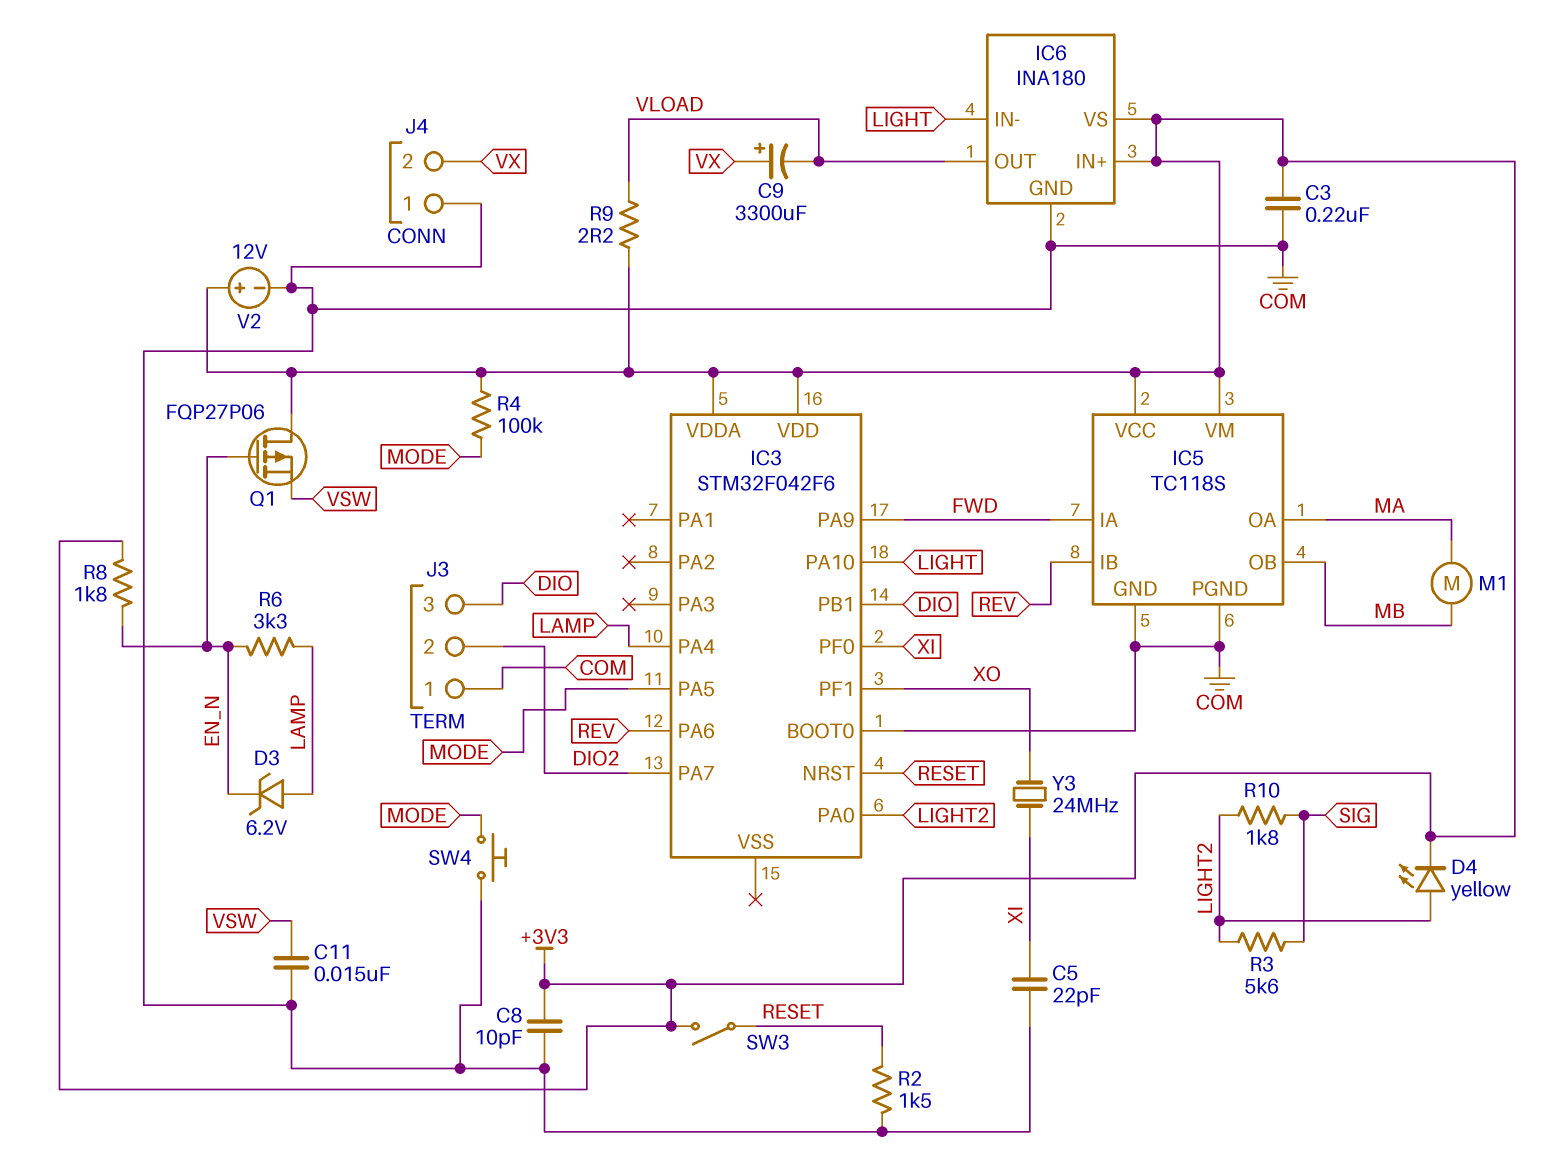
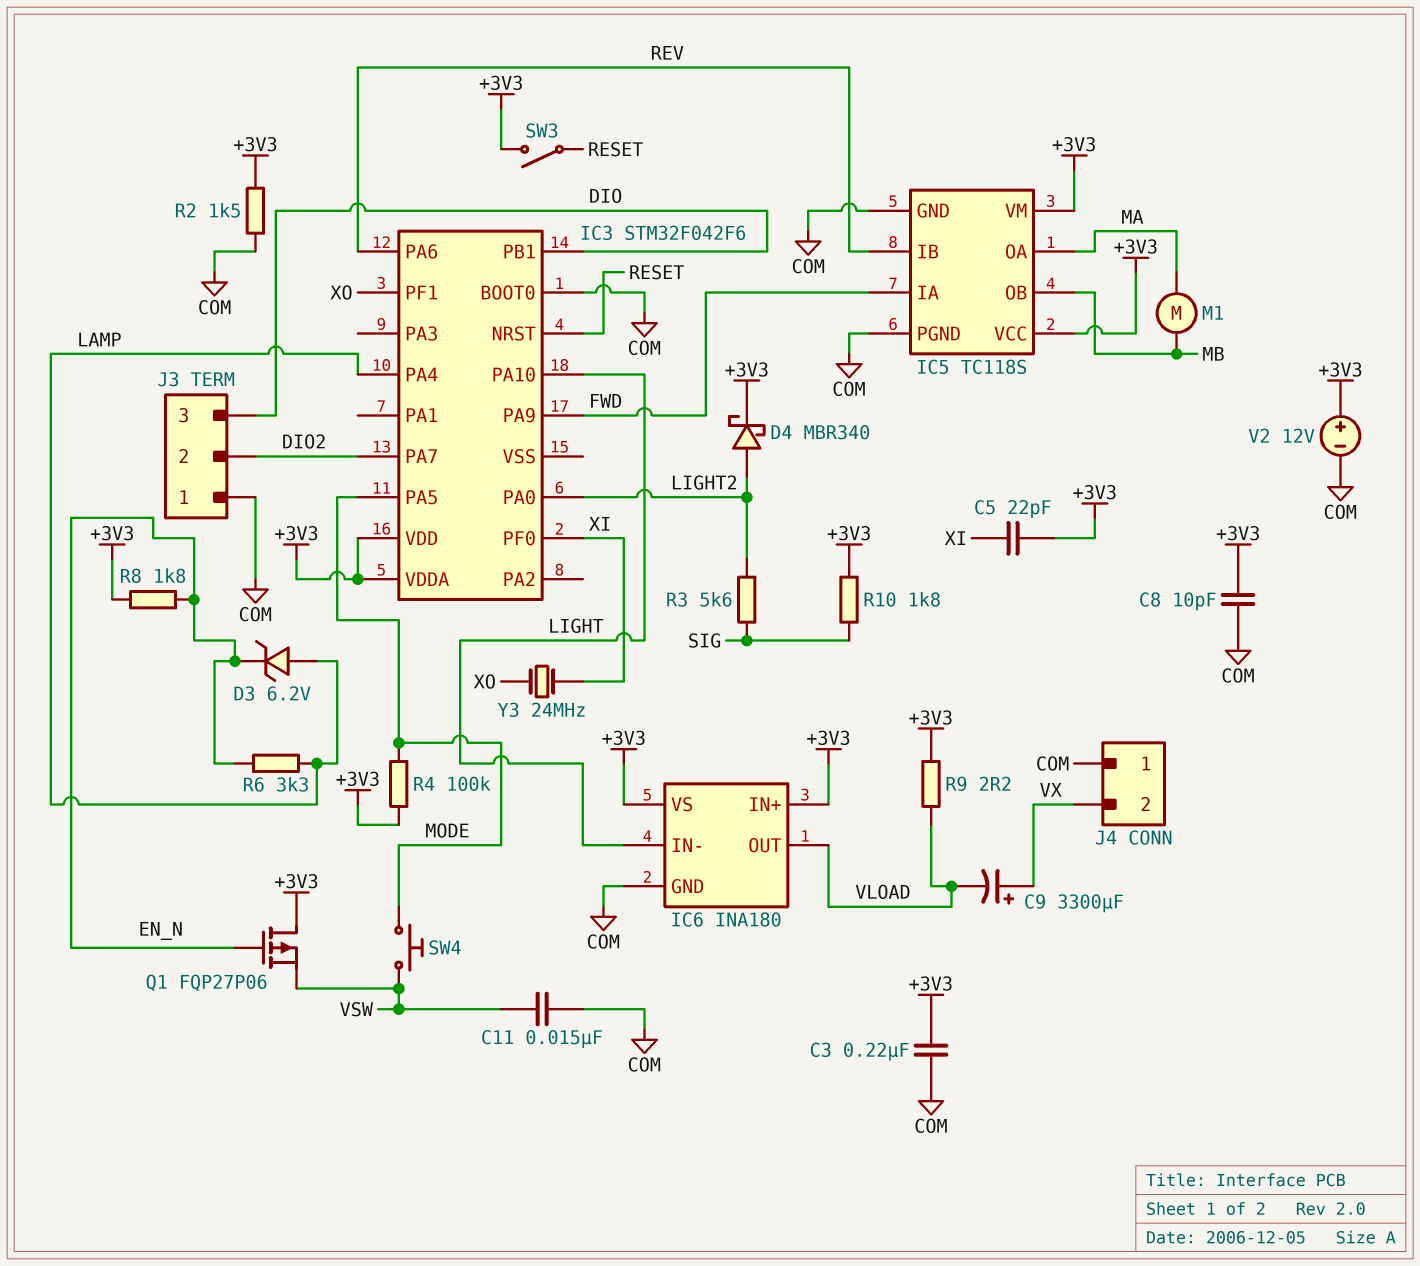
C5: 22pF (COM, XI) -> 22pF (+3V3, XI)
D4: LED yellow (A LIGHT2, K +3V3) -> schottky MBR340 (A LIGHT2, K +3V3)
R2: 1.5k (COM, RESET) -> 1.5k (+3V3, COM)
R10: 1.8k (LIGHT2, SIG) -> 1.8k (+3V3, SIG)
SW4: button (COM, MODE) -> button (MODE, VSW)

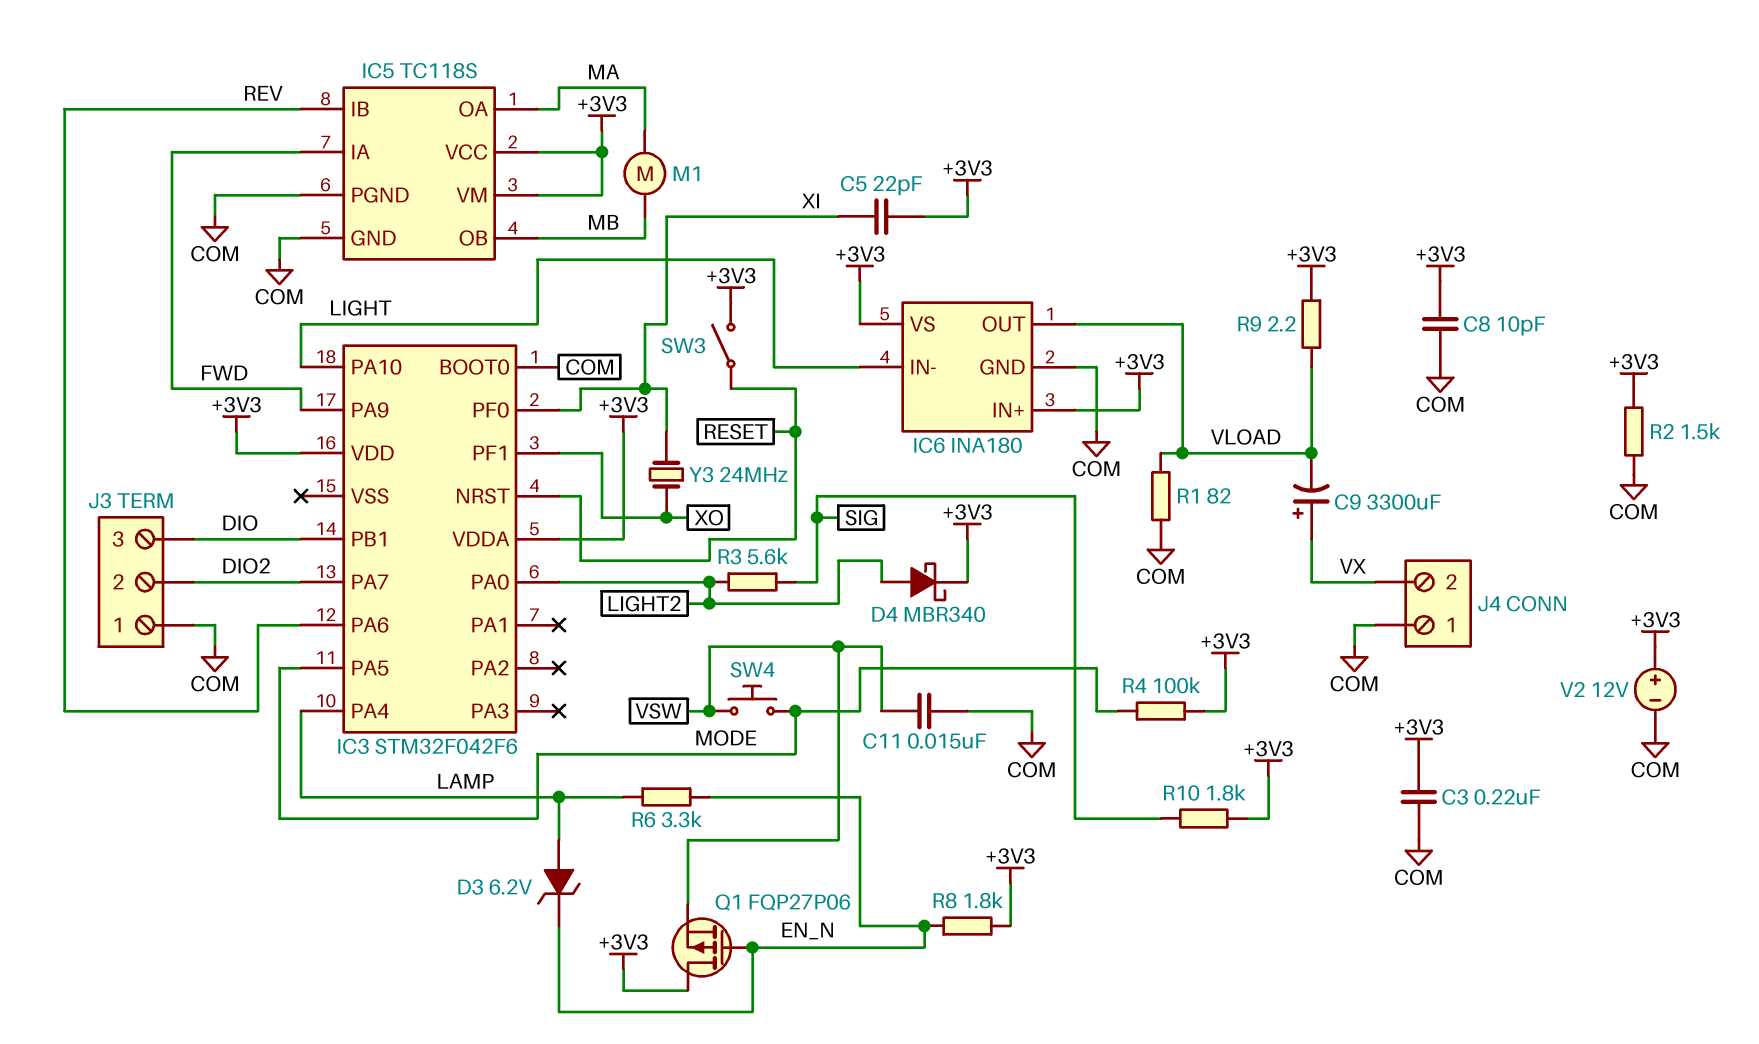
R1: none -> 82 (COM, VLOAD)

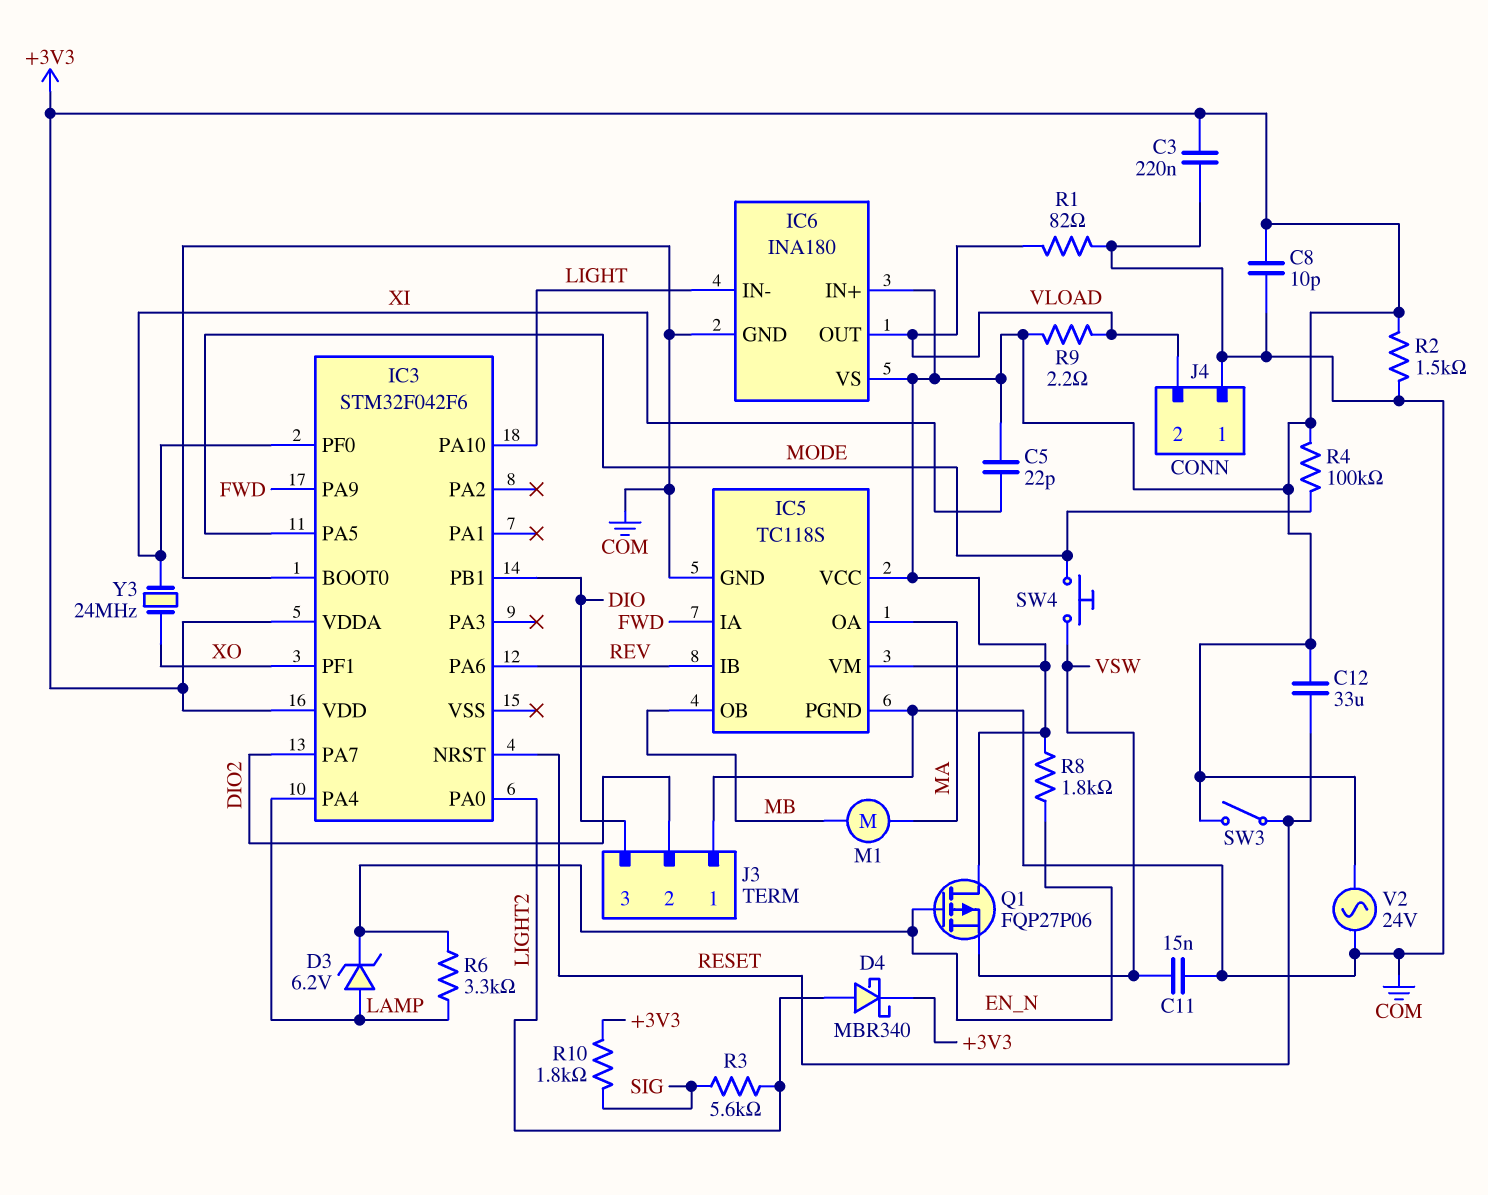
C9: 3300uF (plus VX, minus VLOAD) -> none
C12: none -> 33uF (+3V3, RESET)
J4 pin 2: VX -> VLOAD
V2: 12V (plus +3V3, minus COM) -> AC 24V (+3V3, COM)

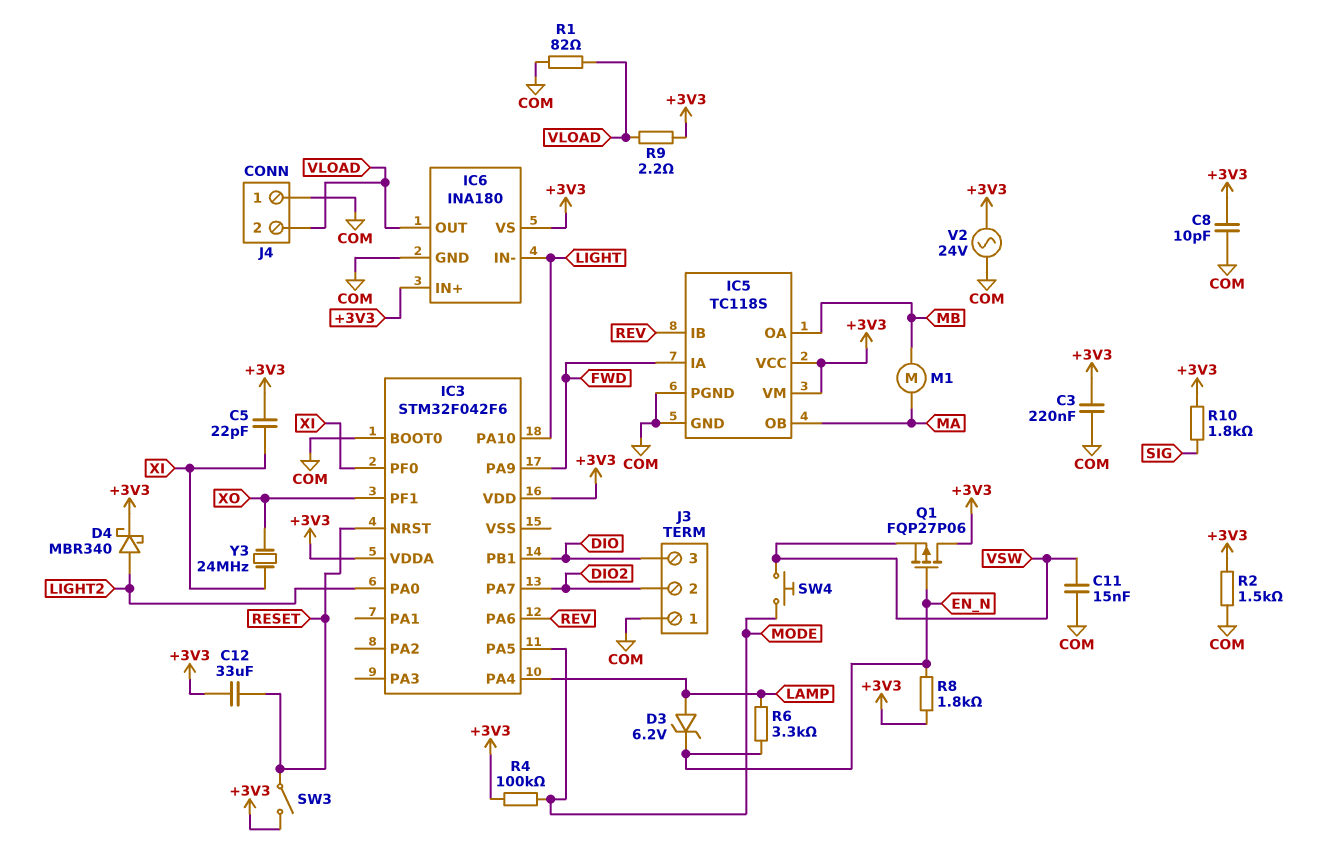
IC5 pin OA: MA -> MB
IC5 pin OB: MB -> MA
R3: 5.6k (LIGHT2, SIG) -> none

